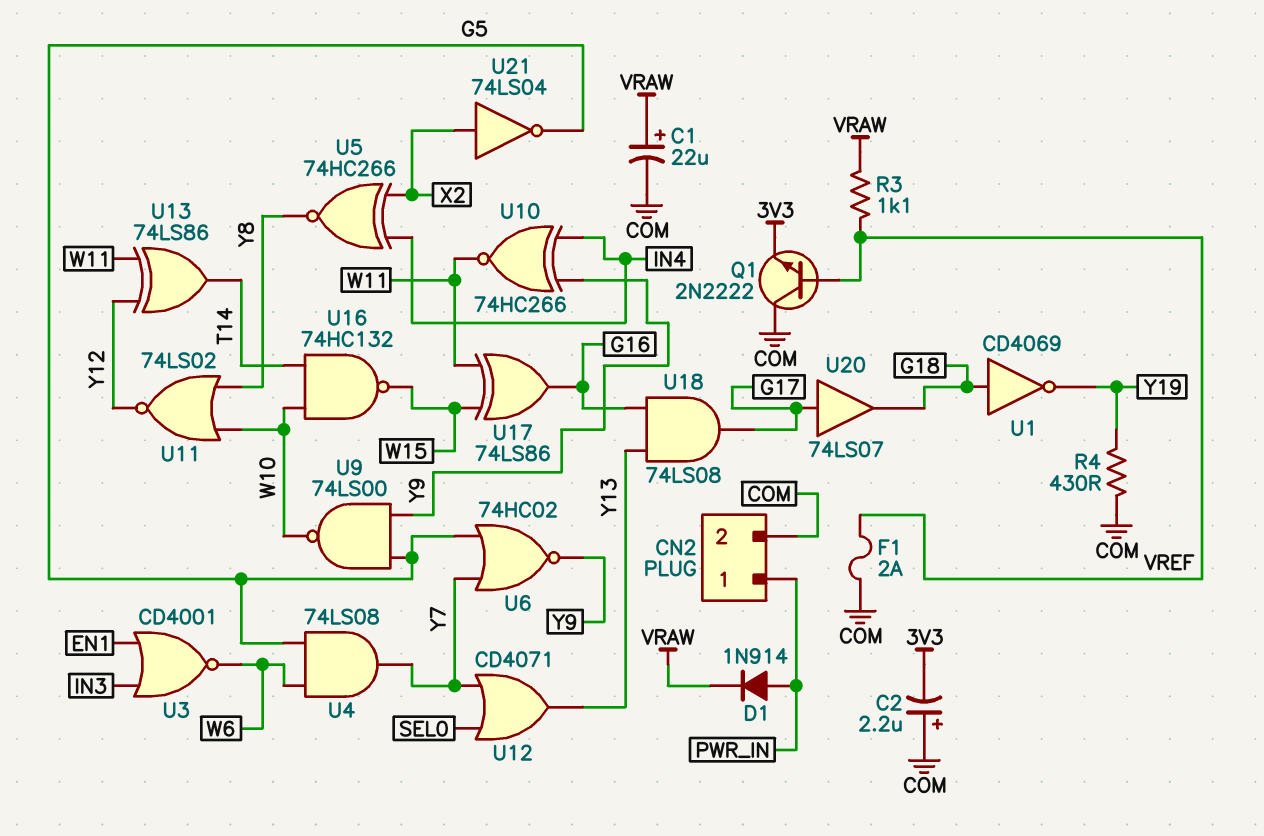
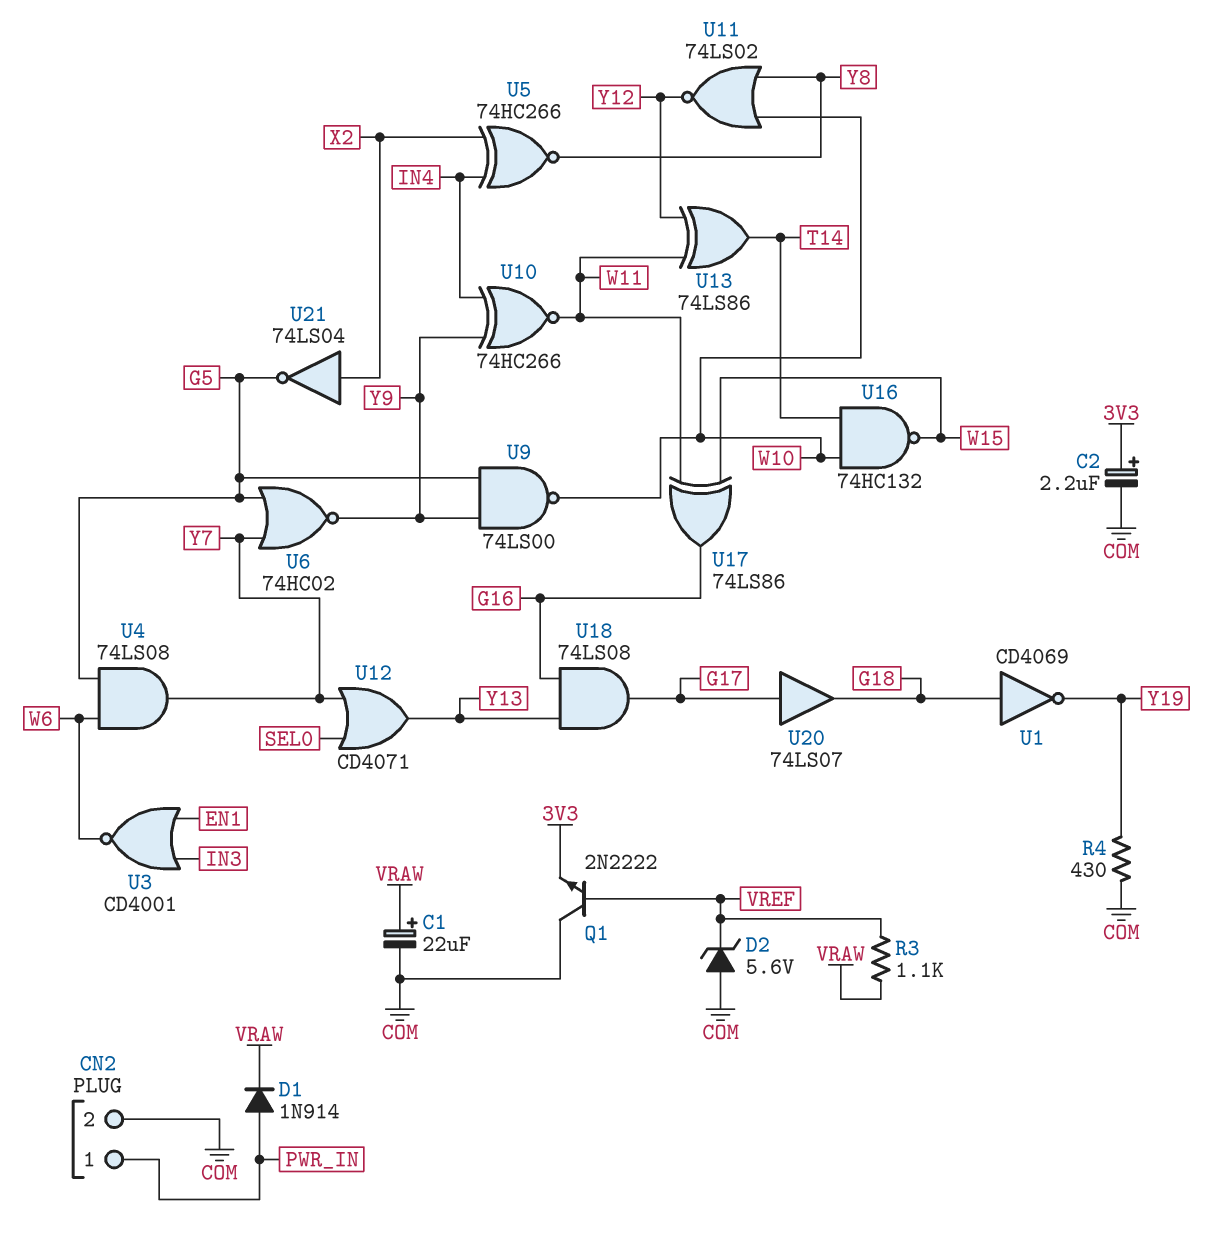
C2: 2.2uF (plus COM, minus 3V3) -> 2.2uF (plus 3V3, minus COM)
D2: none -> zener 5.6V (A COM, K VREF)
F1: 2A (COM, VREF) -> none

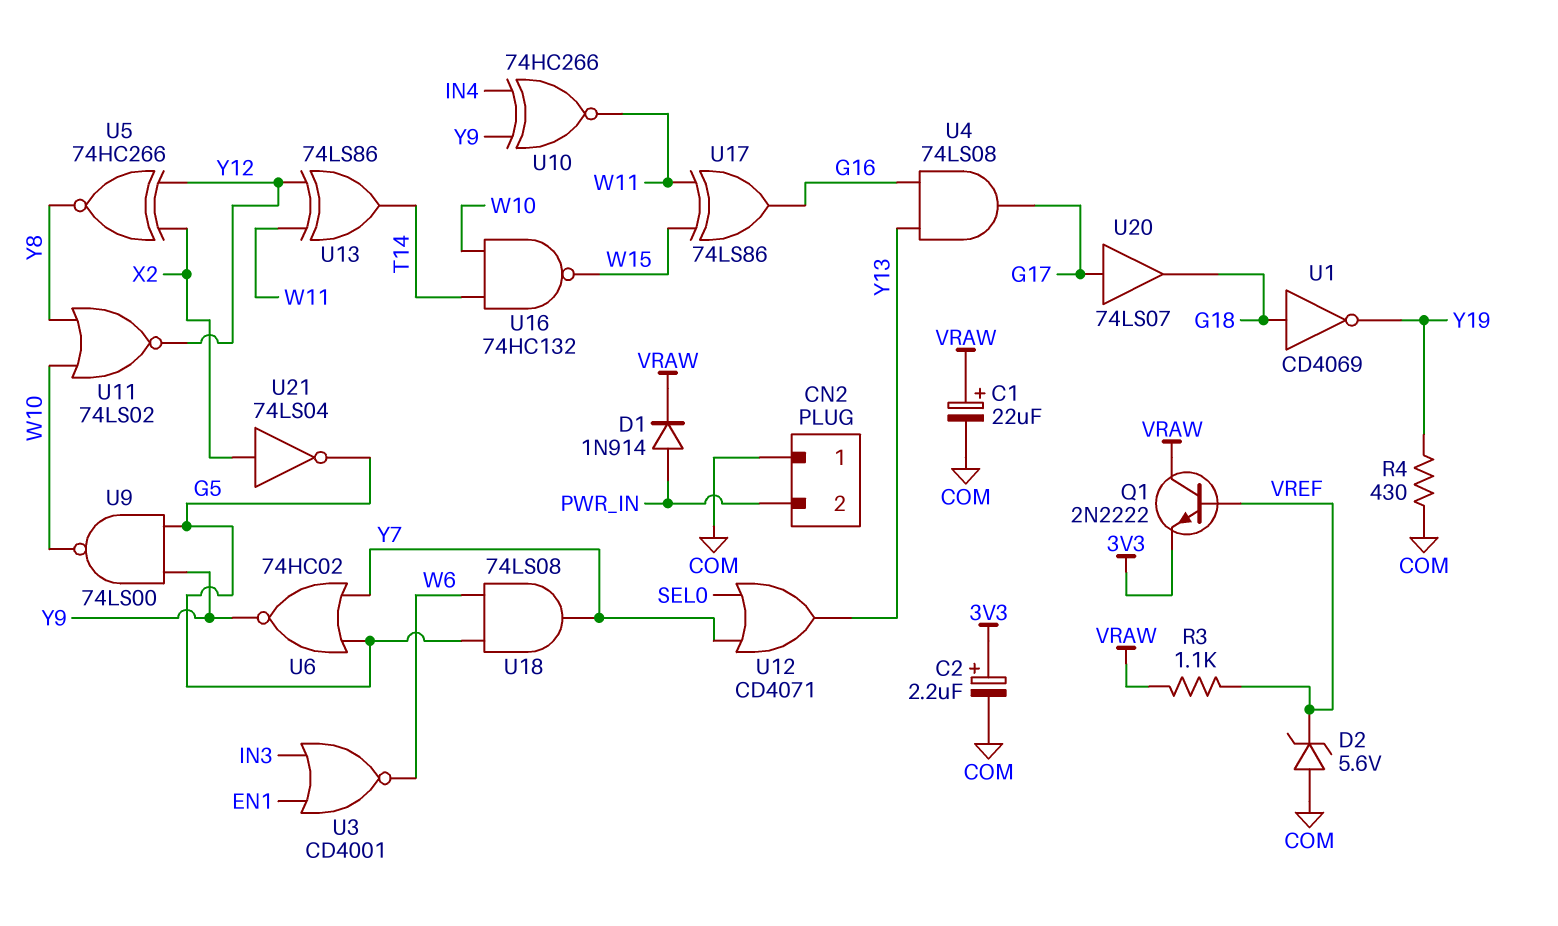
CN2 pin 1: PWR_IN -> COM
CN2 pin 2: COM -> PWR_IN
Q1: NPN 2N2222 (B VREF, C COM, E 3V3) -> NPN 2N2222 (B VREF, C VRAW, E 3V3)
U4: AND 74LS08 (in G5, in W6, out Y7) -> AND 74LS08 (in G16, in Y13, out G17)
U5: XNOR 74HC266 (in IN4, in X2, out Y8) -> XNOR 74HC266 (in X2, in Y12, out Y8)
U18: AND 74LS08 (in G16, in Y13, out G17) -> AND 74LS08 (in G5, in W6, out Y7)

